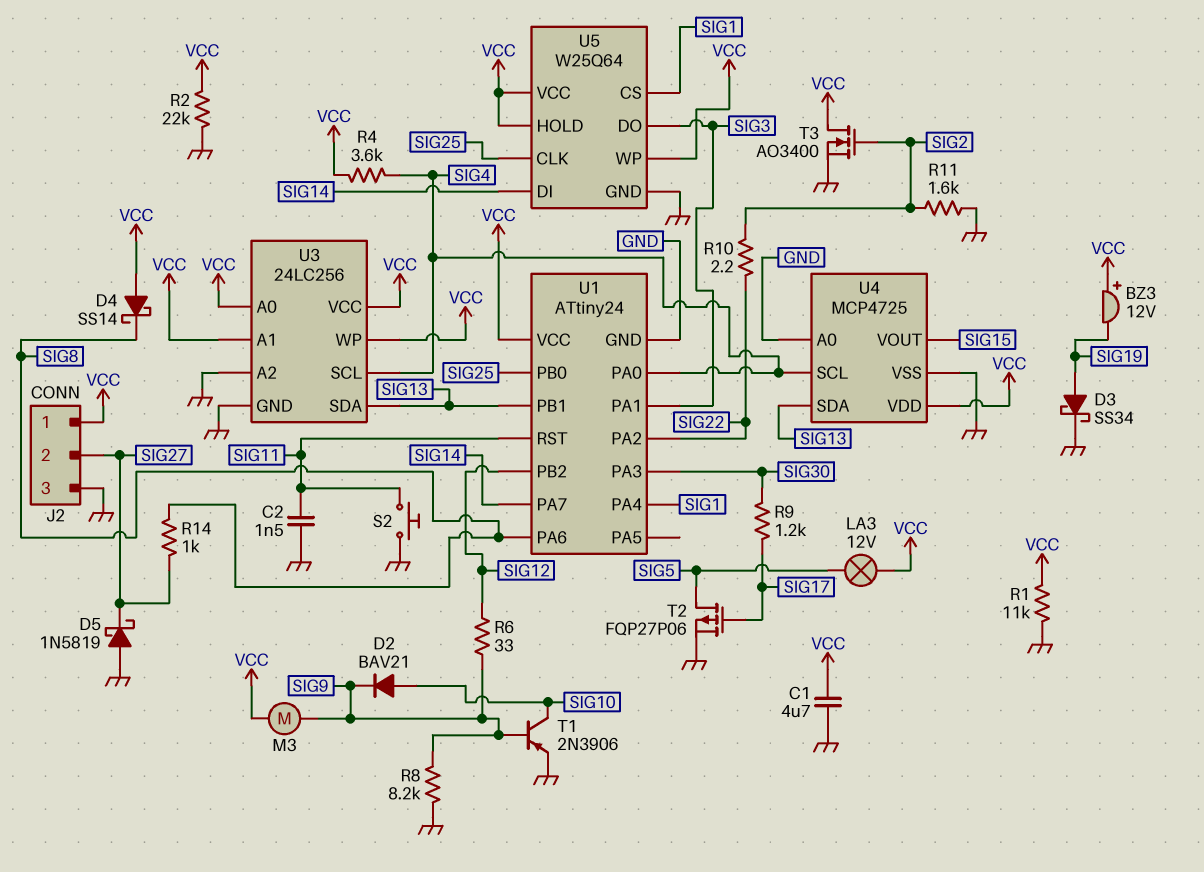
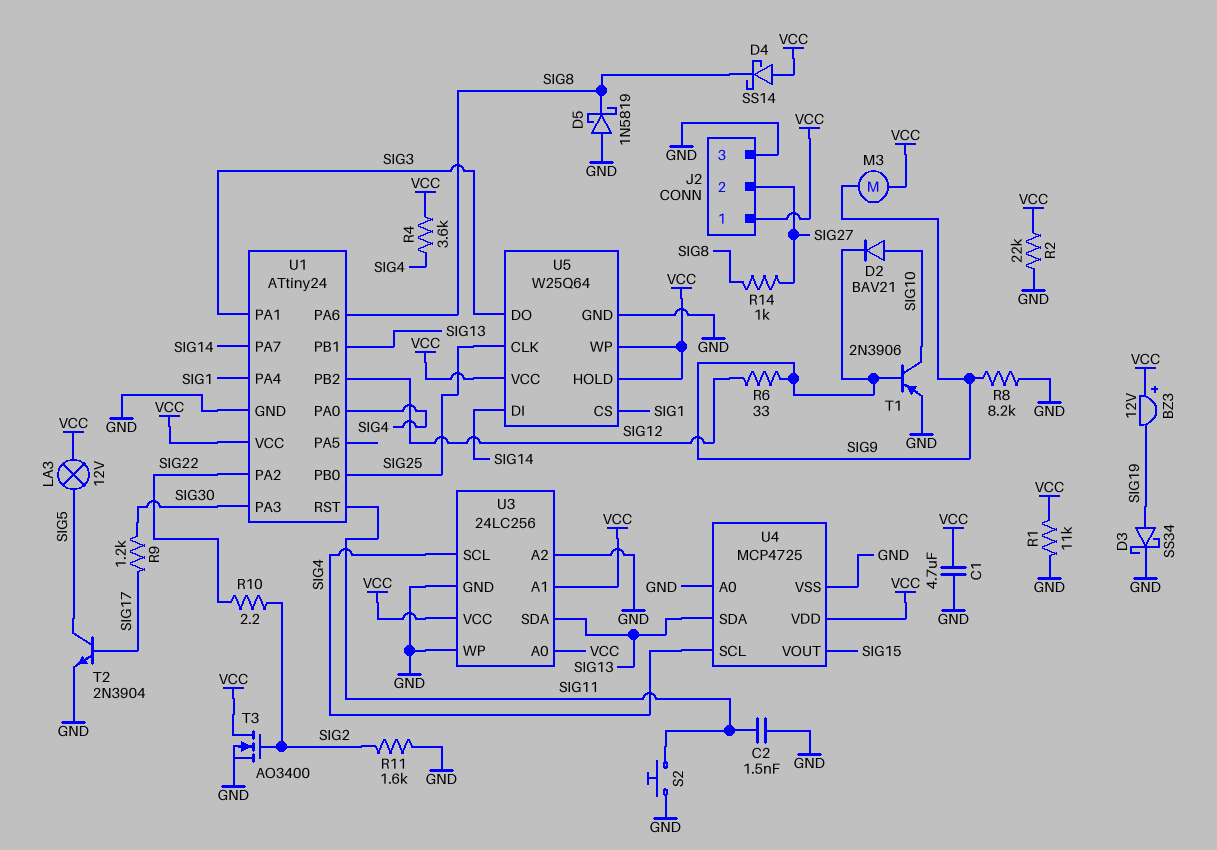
D5: schottky 1N5819 (A GND, K SIG27) -> schottky 1N5819 (A GND, K SIG8)
T2: PMOS FQP27P06 (G SIG17, D SIG5, S GND) -> NPN 2N3904 (B SIG17, C SIG5, E GND)
U3 pin WP: VCC -> GND

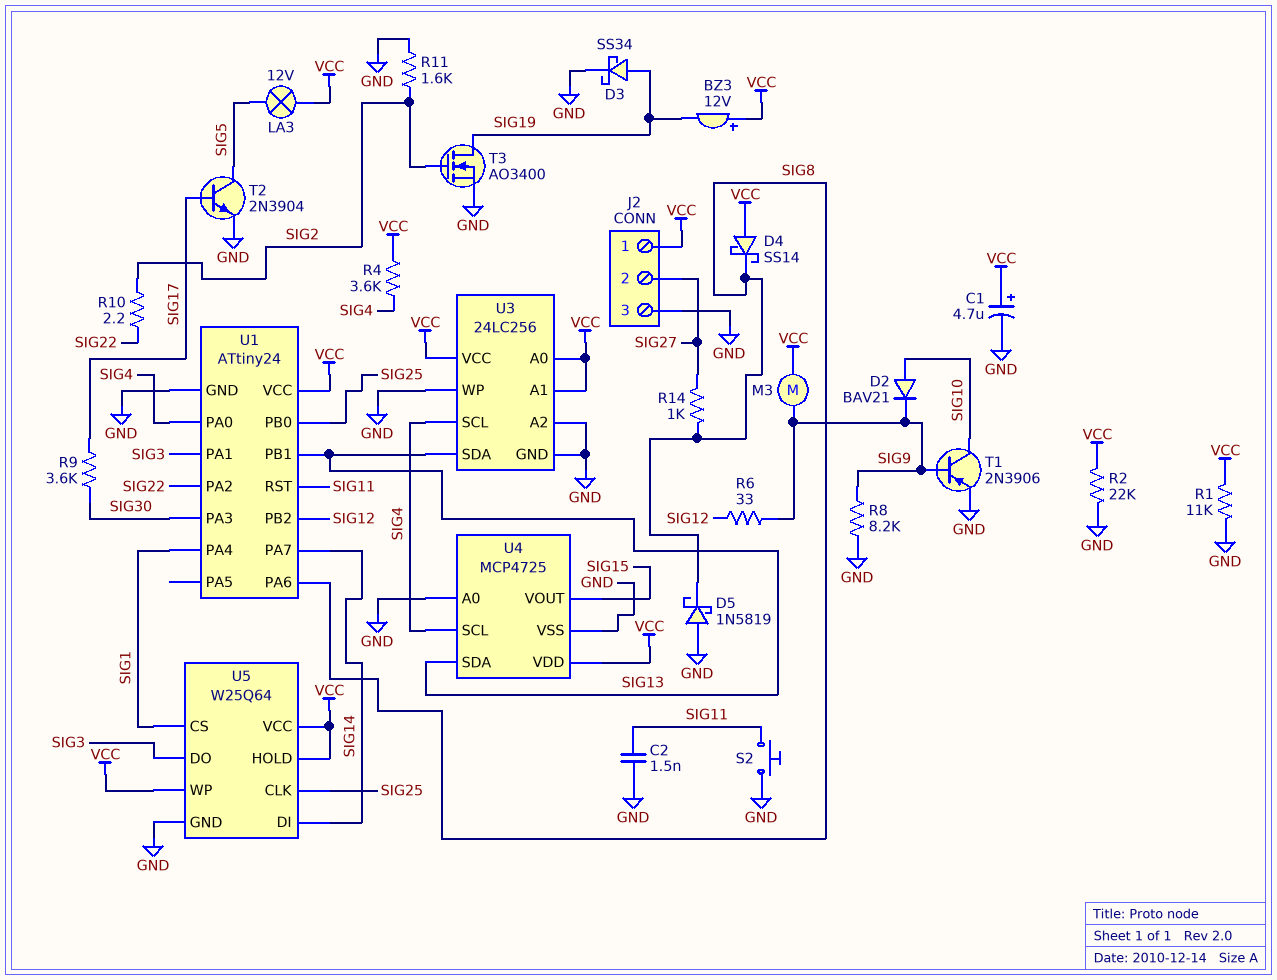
C1: 4.7uF (GND, VCC) -> 4.7uF (plus VCC, minus GND)
R9: 1.2k (SIG17, SIG30) -> 3.6k (SIG17, SIG30)
T3: NMOS AO3400 (G SIG2, D VCC, S GND) -> NMOS AO3400 (G SIG2, D SIG19, S GND)

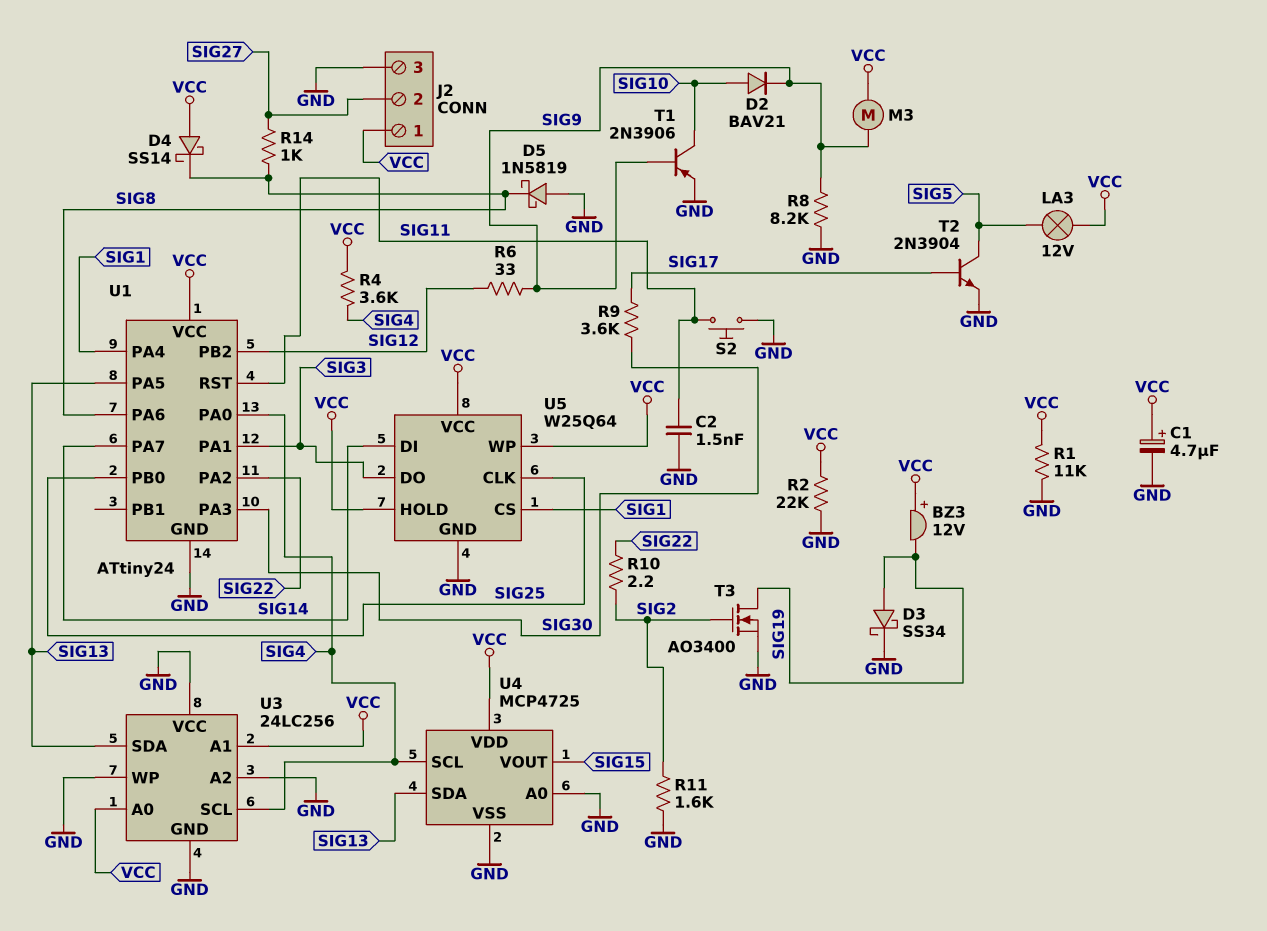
U1 pin PA5: none -> SIG13
U1 pin PB1: SIG13 -> none
U3 pin VCC: VCC -> GND

